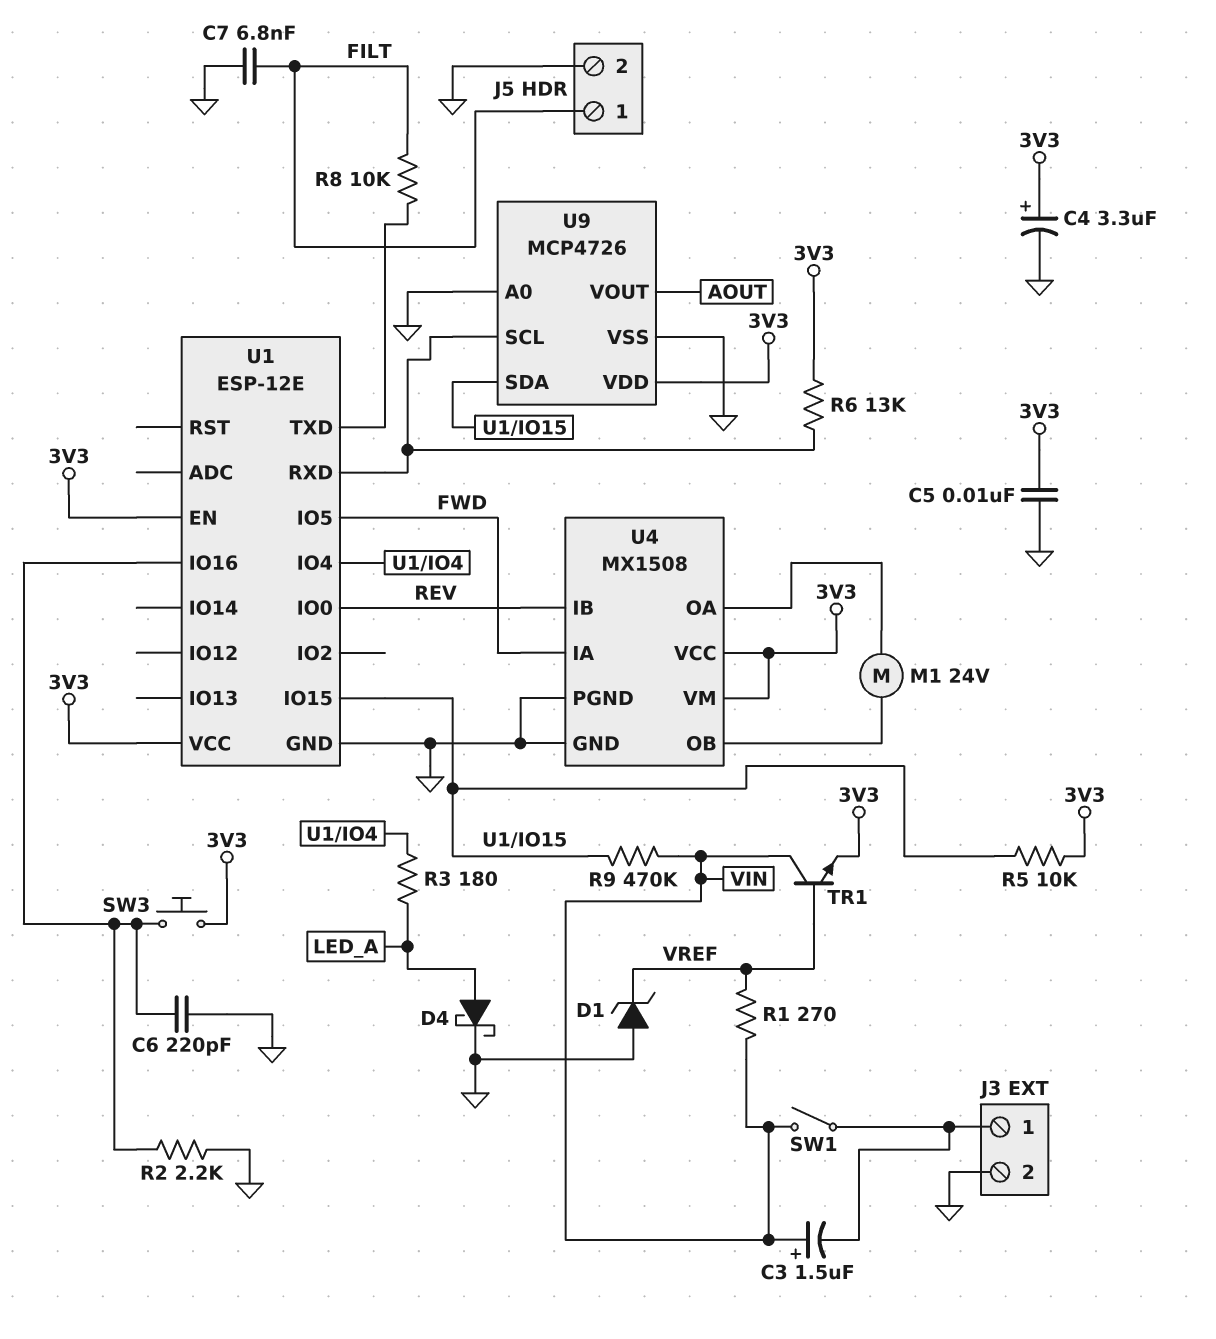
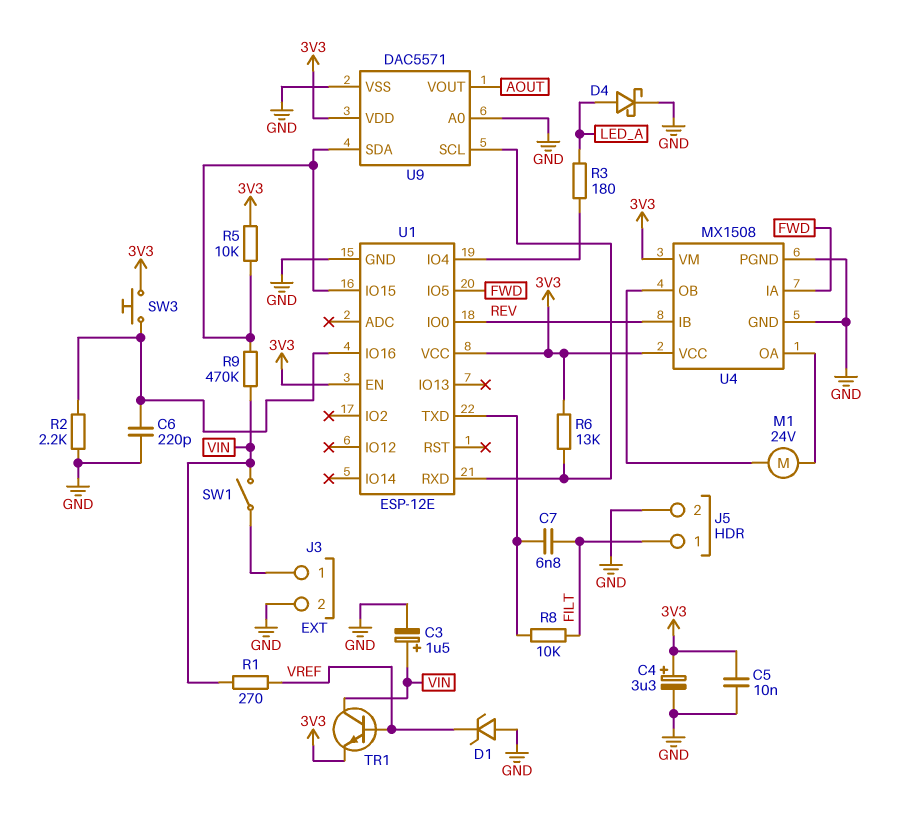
C3: 1.5uF (plus VIN, minus J3/1) -> 1.5uF (plus VIN, minus GND)
C7: 6.8nF (FILT, GND) -> 6.8nF (FILT, U1/TXD)
U9: MCP4726 -> DAC5571

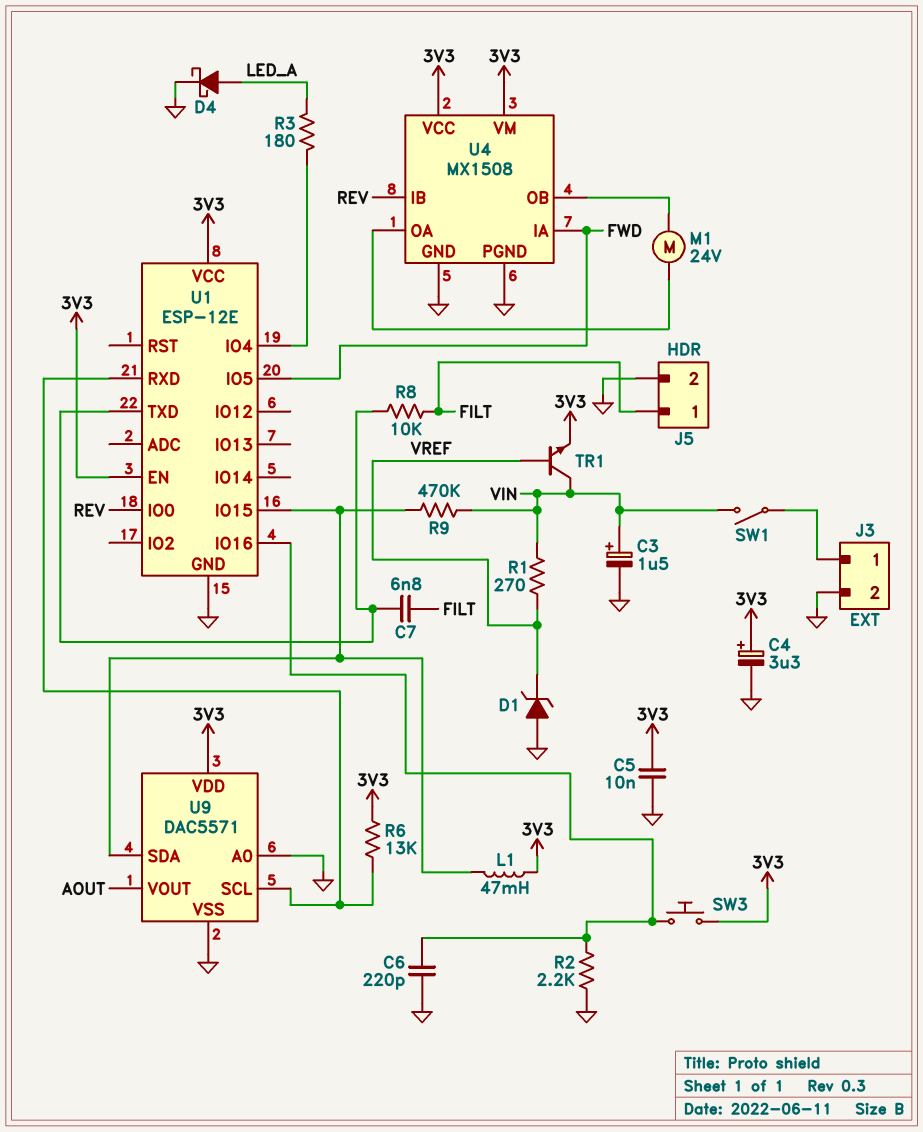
L1: none -> 47mH (3V3, U1/IO15)
R5: 10k (3V3, U1/IO15) -> none

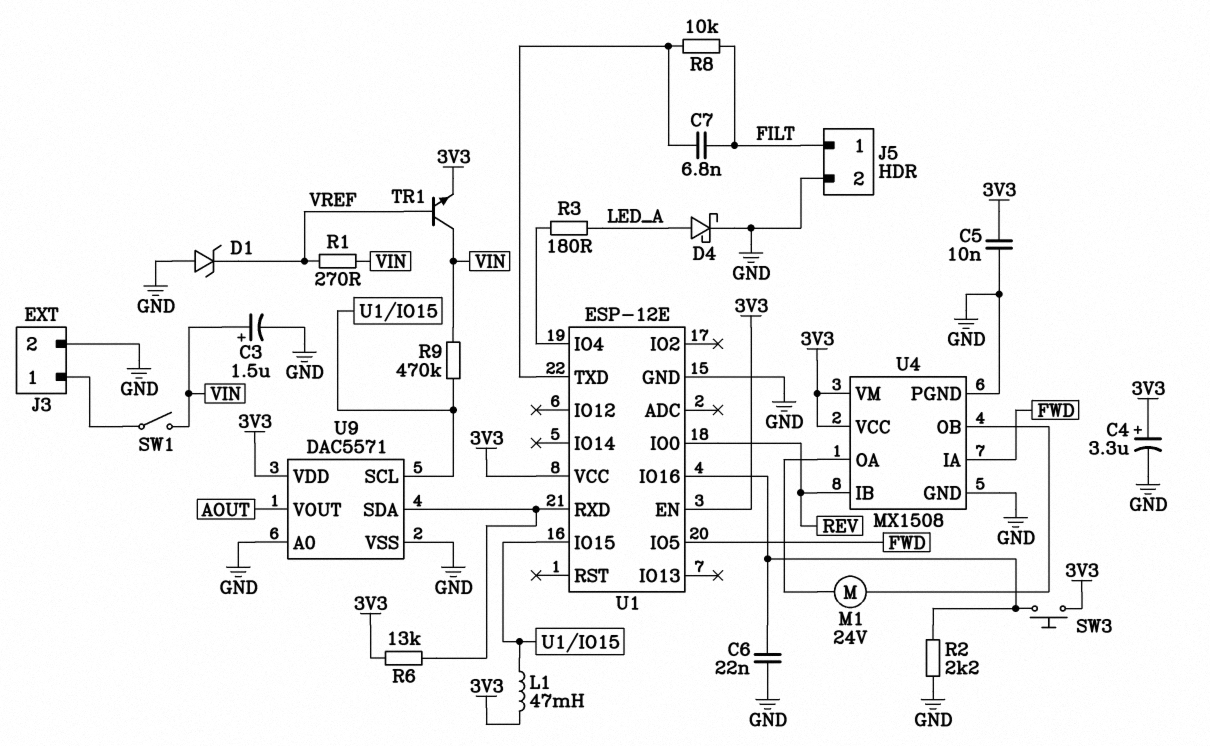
C6: 220pF (GND, U1/IO16) -> 22nF (GND, U1/IO16)
U9 pin SCL: U1/RXD -> U1/IO15
U9 pin SDA: U1/IO15 -> U1/RXD

